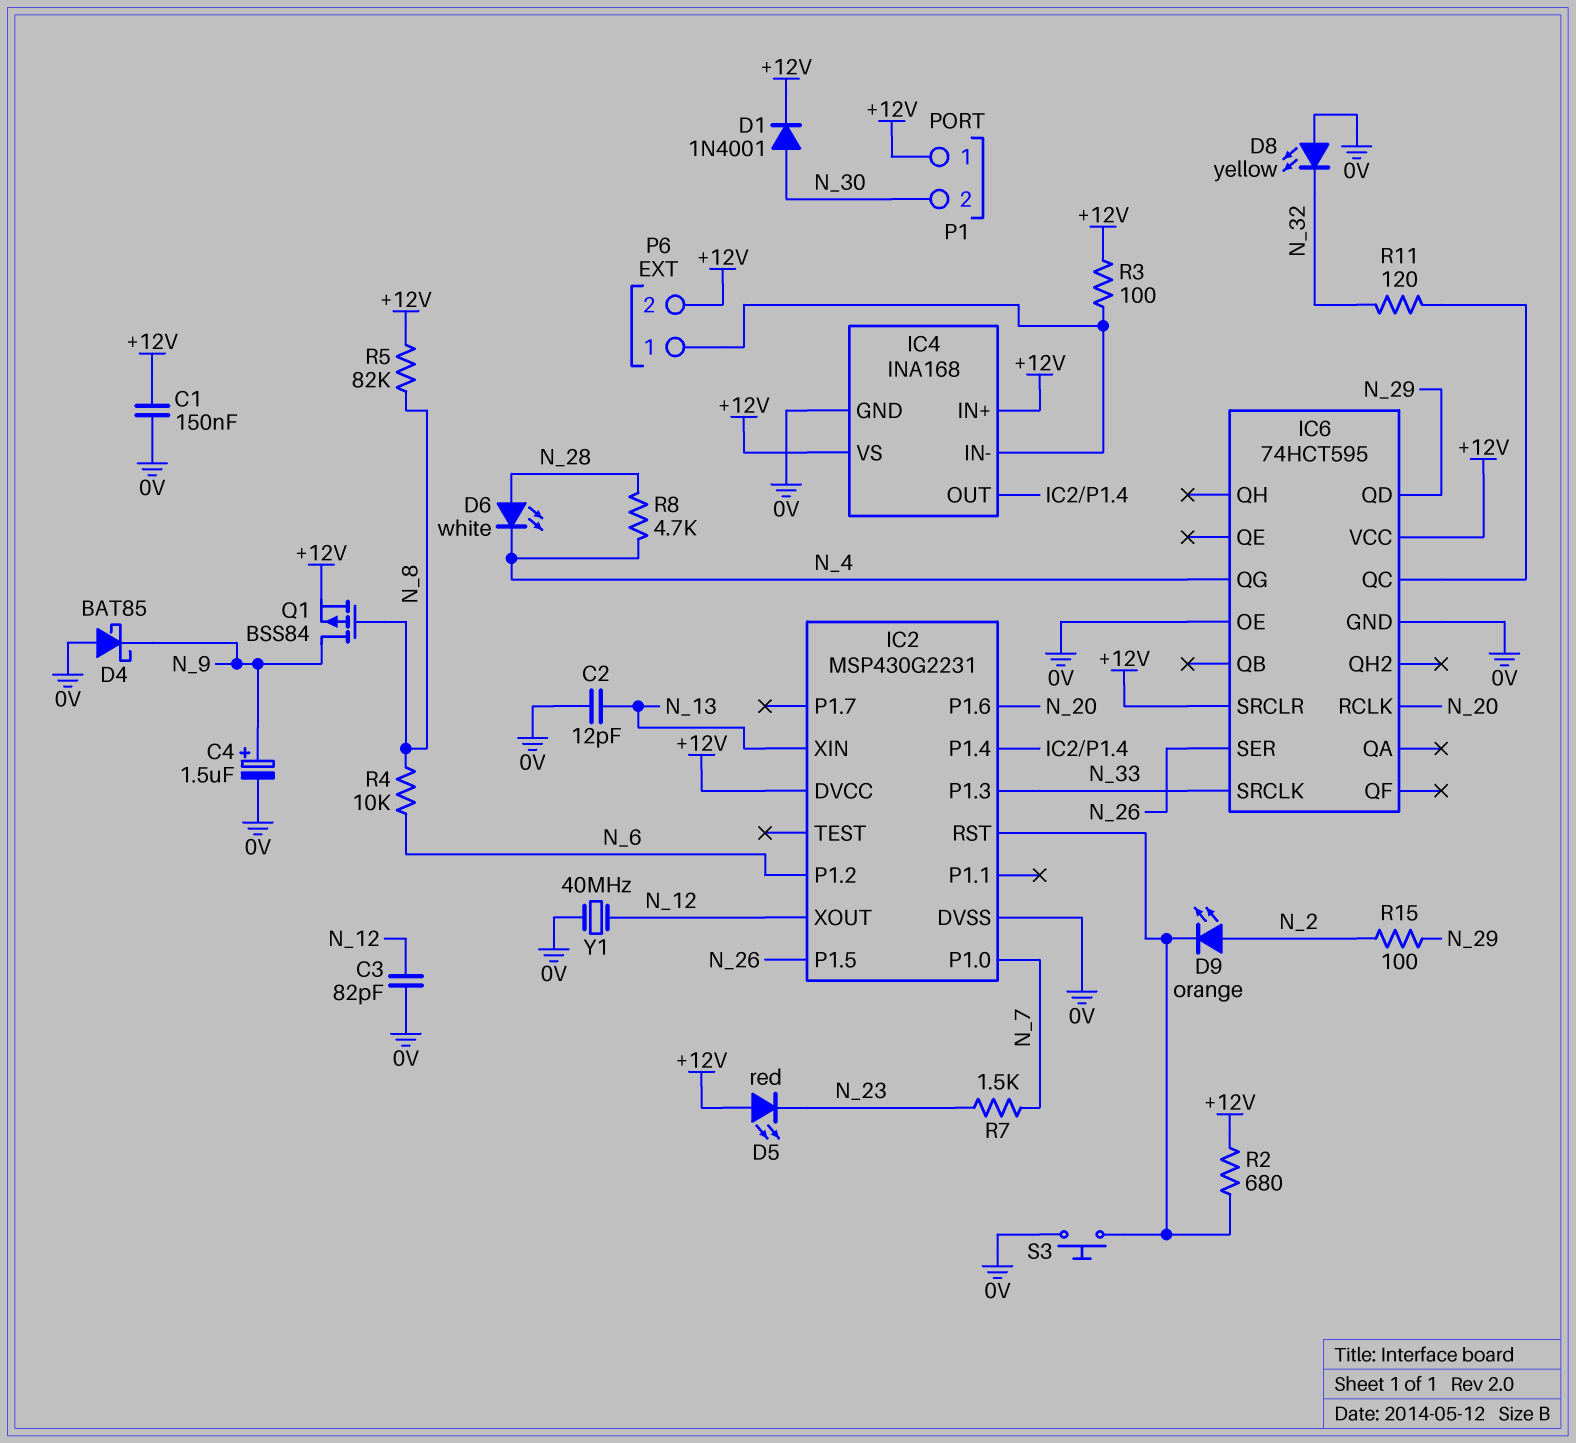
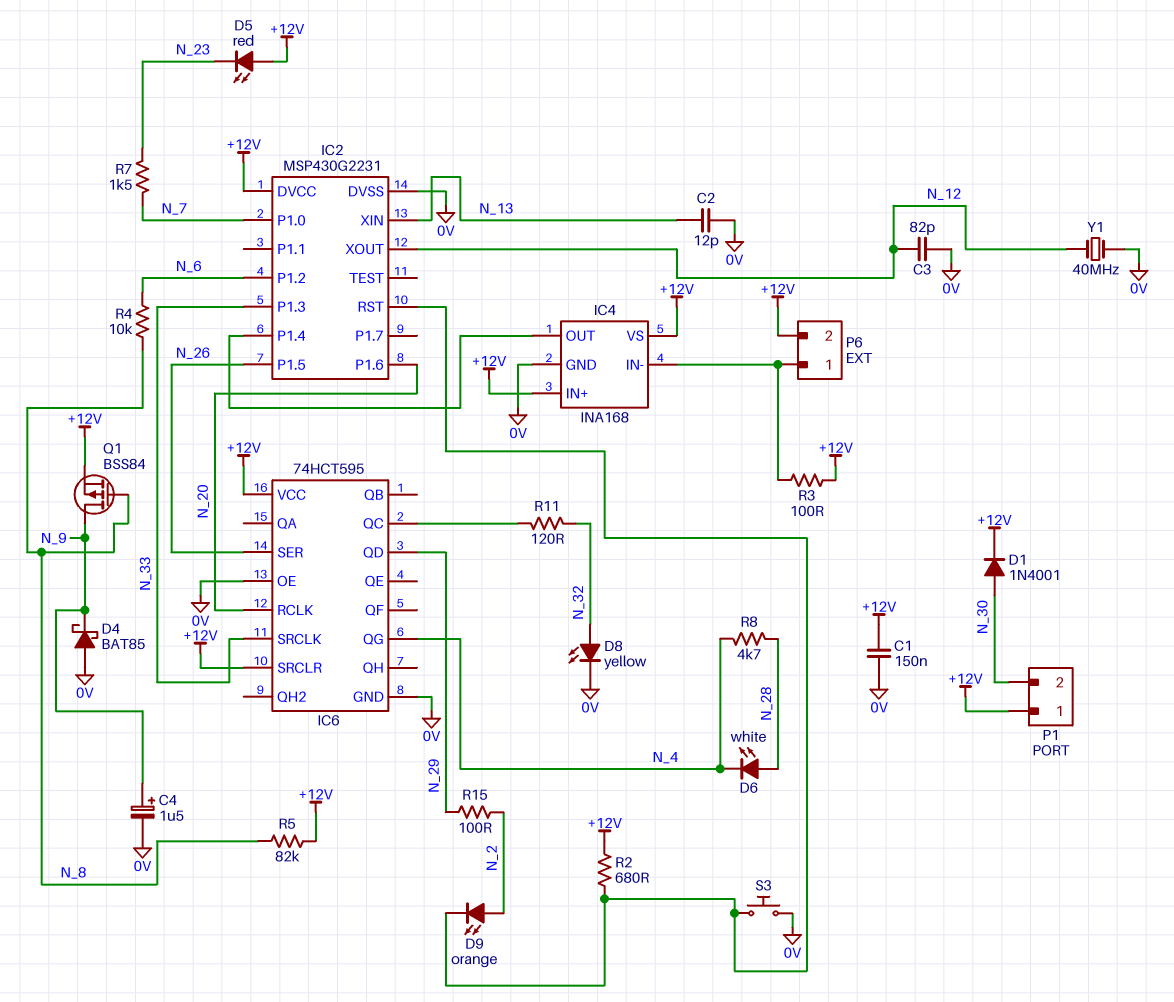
D8: LED yellow (A 0V, K N_32) -> LED yellow (A N_32, K 0V)

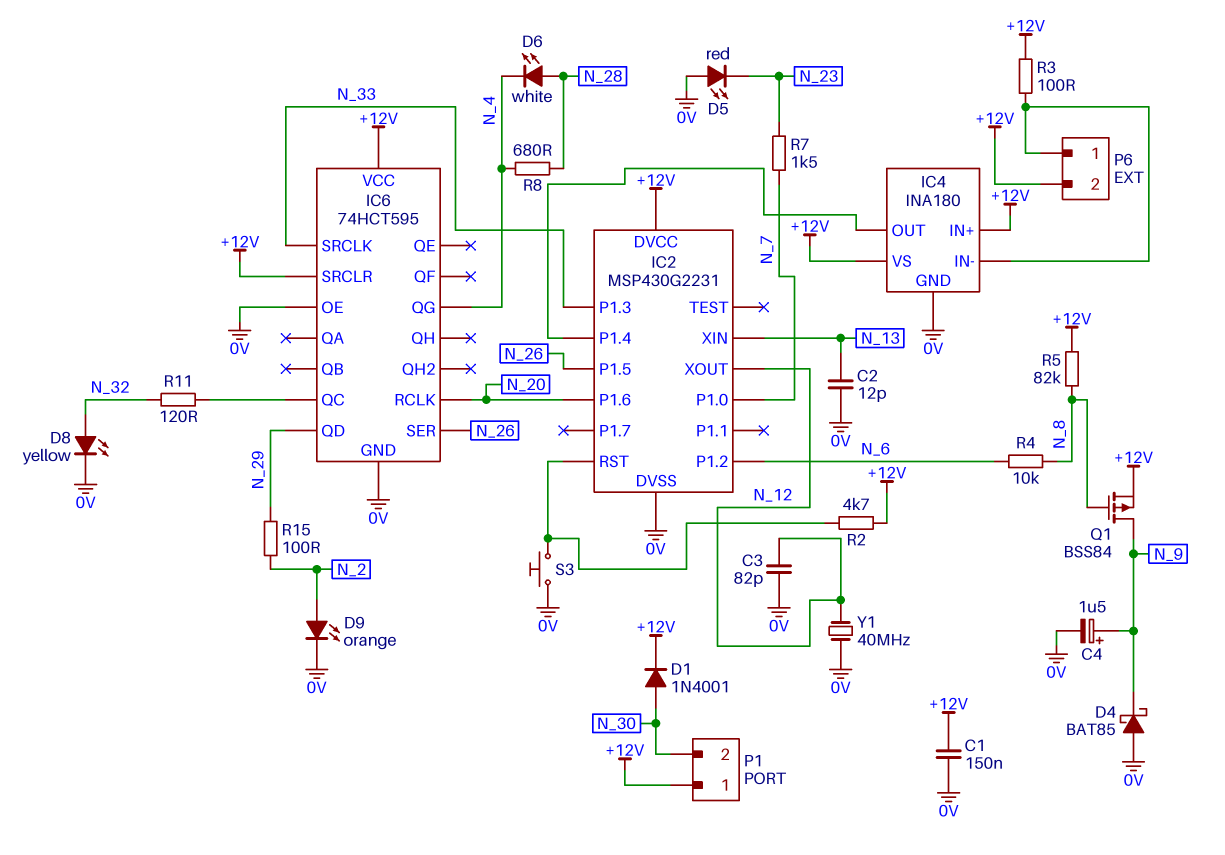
D5: LED red (A +12V, K N_23) -> LED red (A 0V, K N_23)
D9: LED orange (A N_2, K IC2/RST) -> LED orange (A N_2, K 0V)
IC4: INA168 -> INA180
R2: 680 (+12V, IC2/RST) -> 4.7k (+12V, IC2/RST)
R8: 4.7k (N_4, N_28) -> 680 (N_4, N_28)

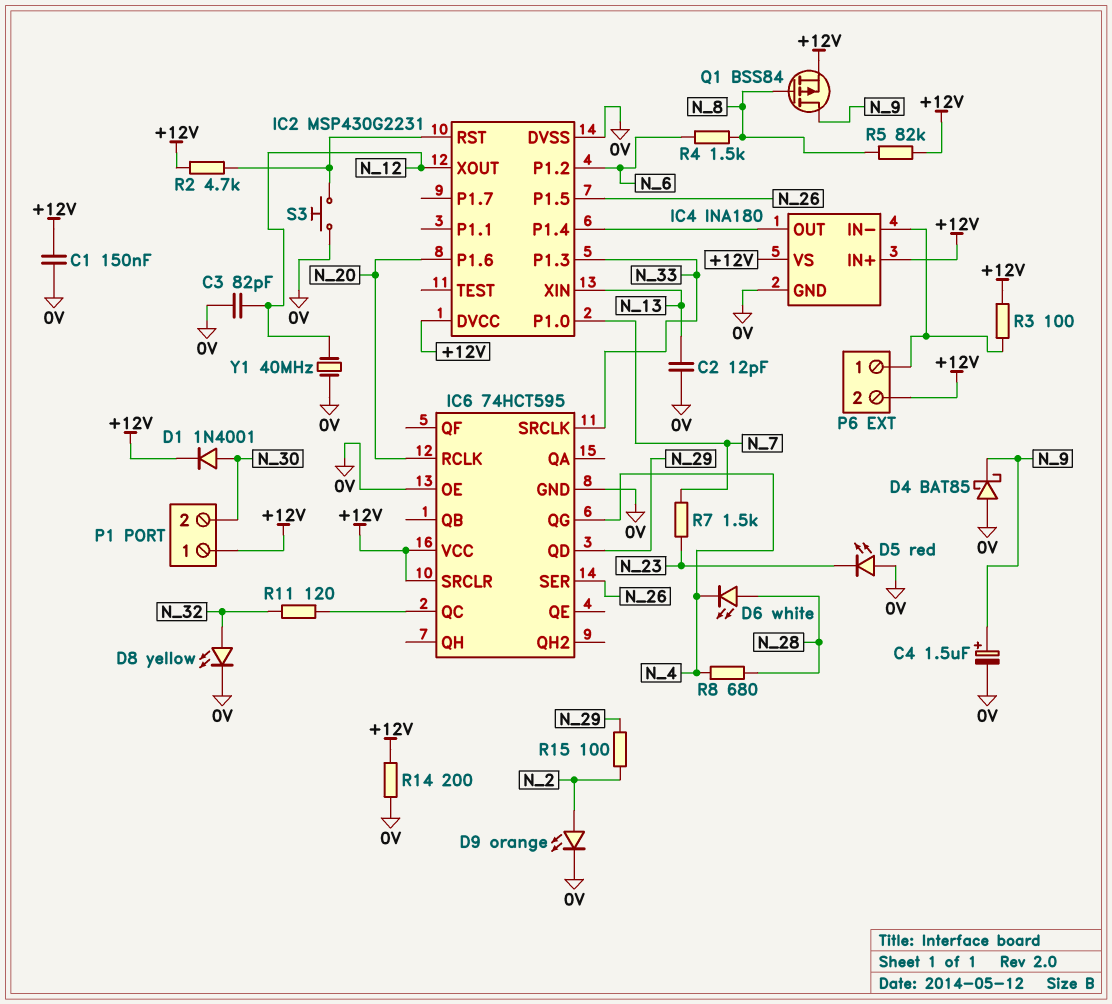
R4: 10k (N_6, N_8) -> 1.5k (N_6, N_8)
R14: none -> 200 (+12V, 0V)

